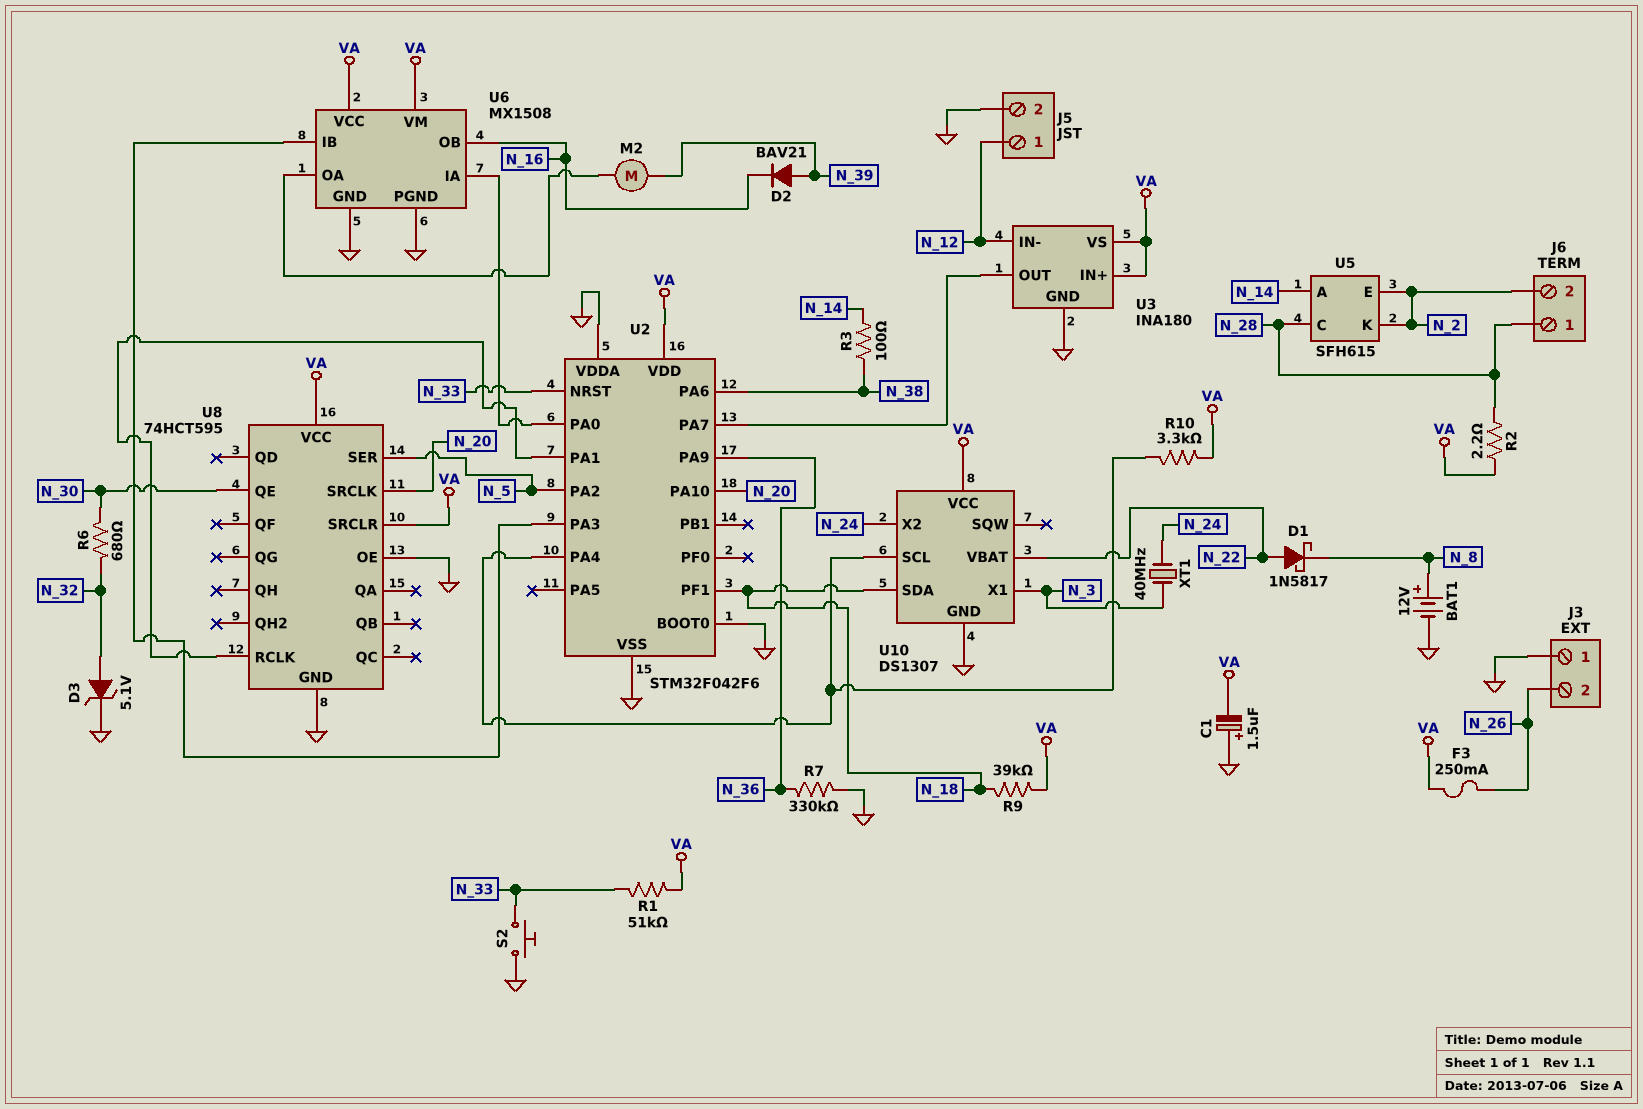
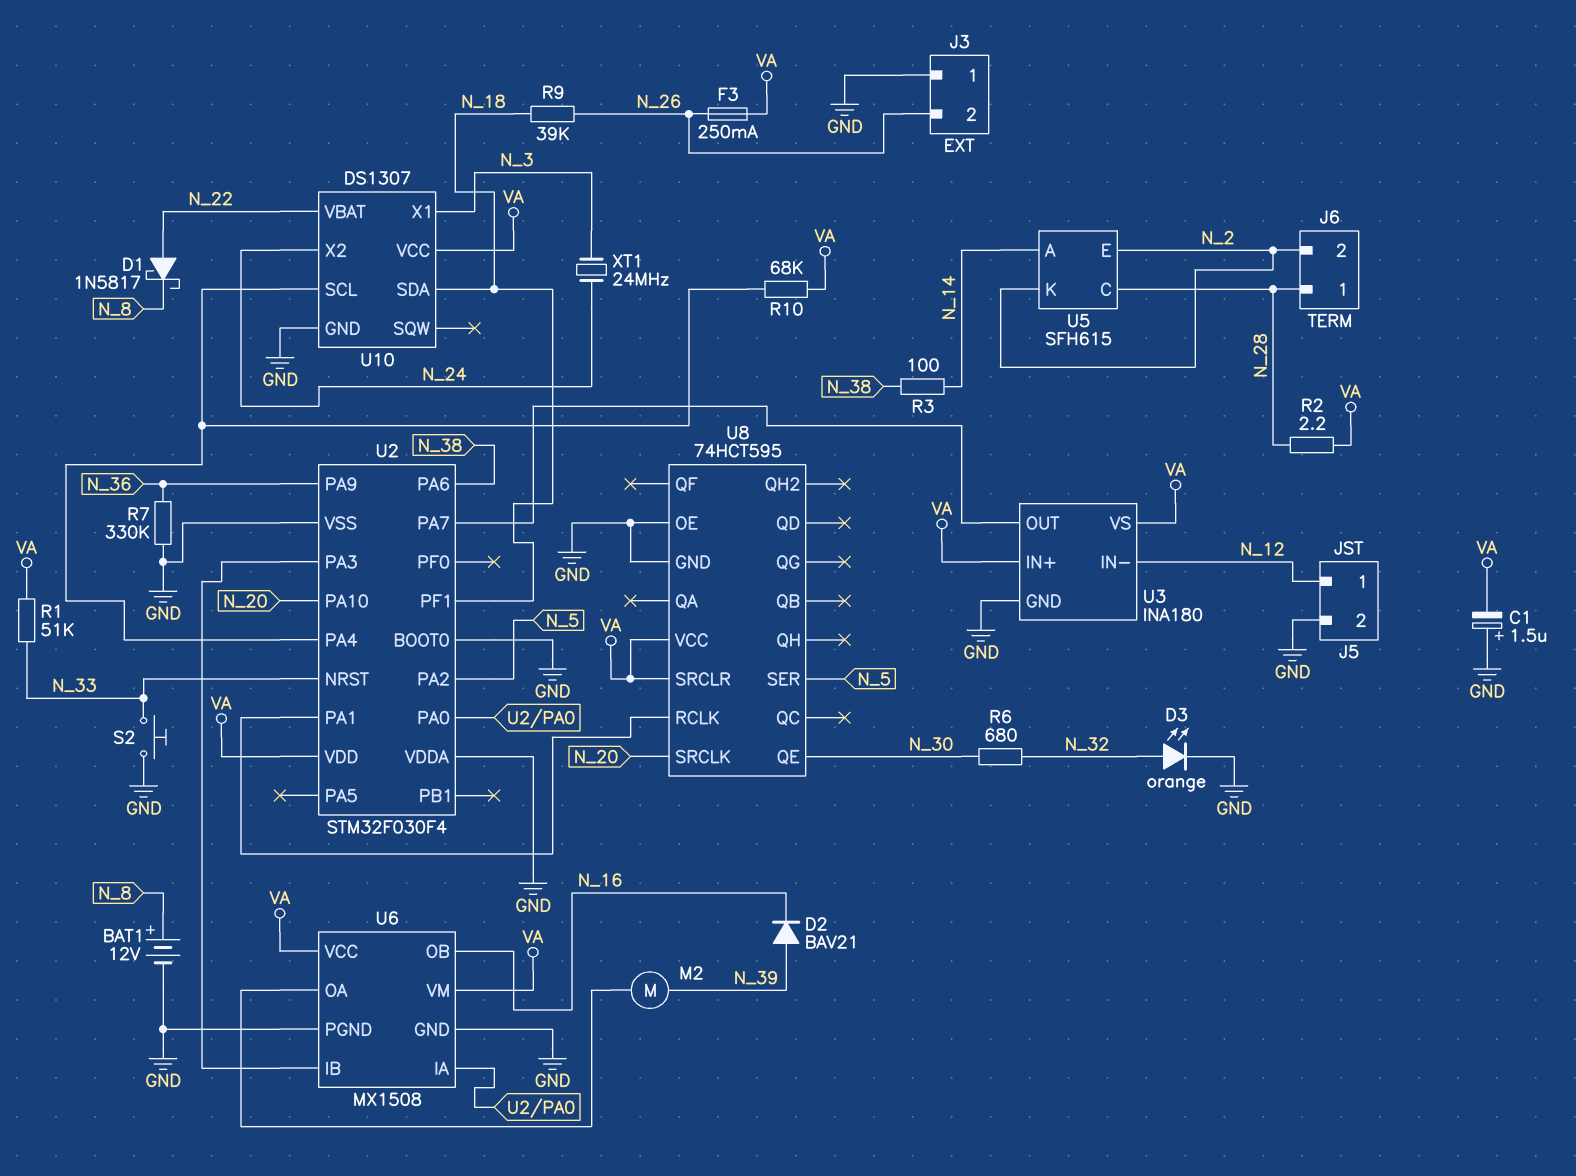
D3: zener 5.1V (A N_32, K GND) -> LED orange (A N_32, K GND)
R9: 39k (N_18, VA) -> 39k (N_18, N_26)
R10: 3.3k (U2/PA4, VA) -> 68k (U2/PA4, VA)
U2: STM32F042F6 -> STM32F030F4
XT1: 40MHz (N_3, N_24) -> 24MHz (N_3, N_24)

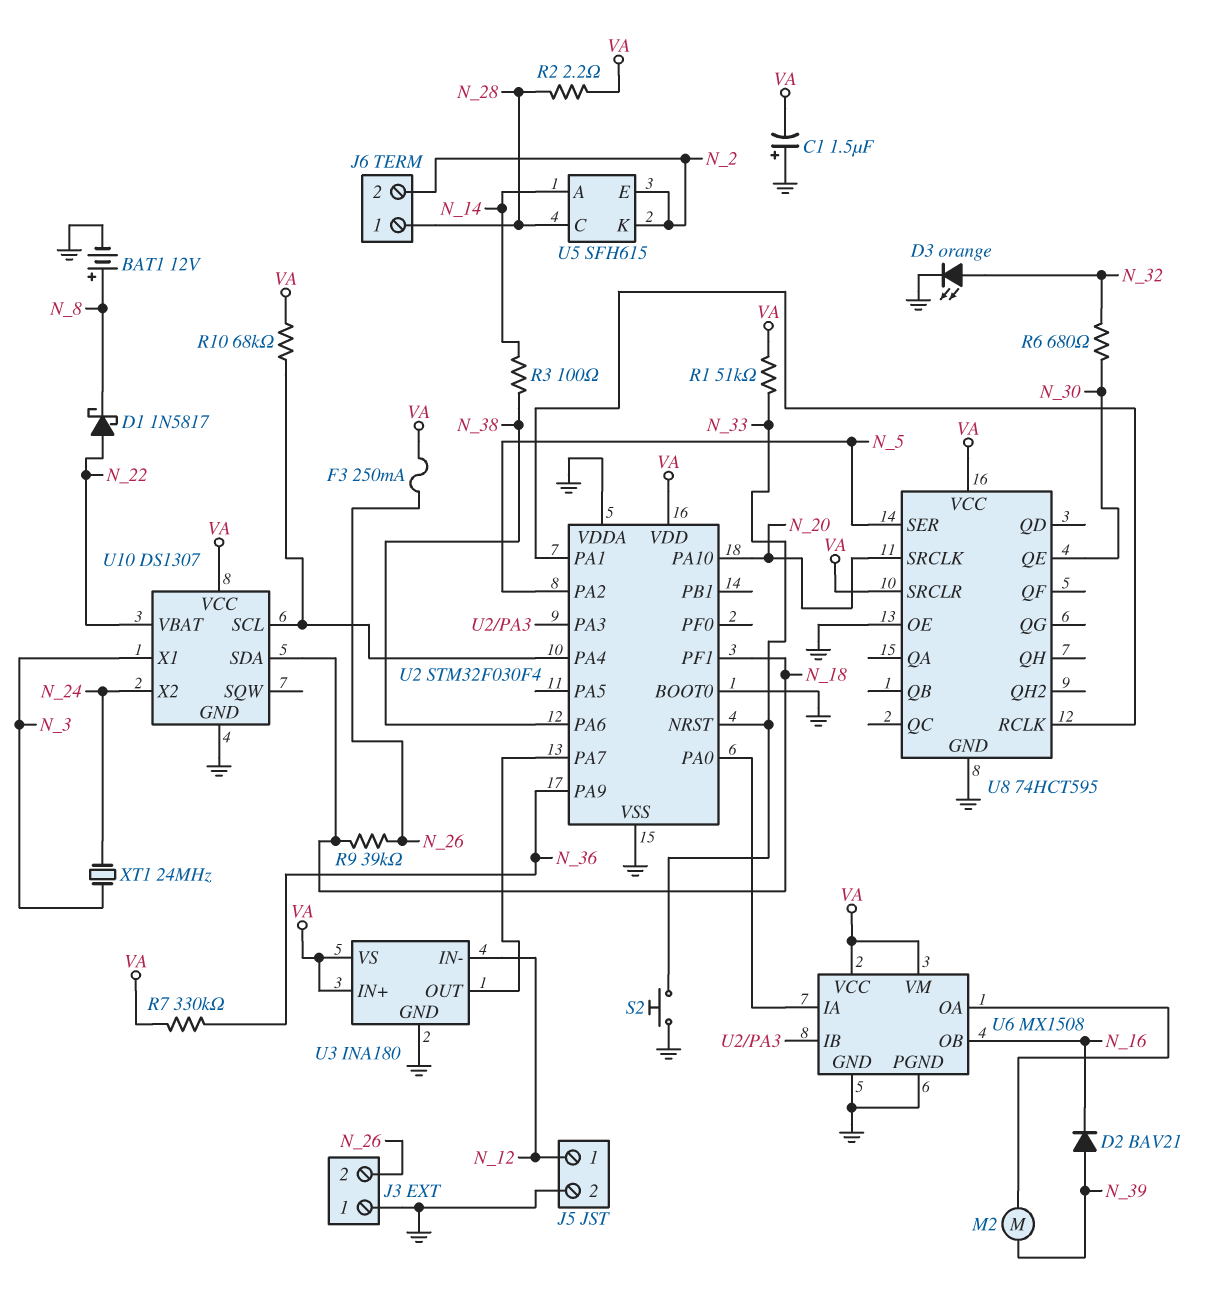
R7: 330k (GND, N_36) -> 330k (N_36, VA)

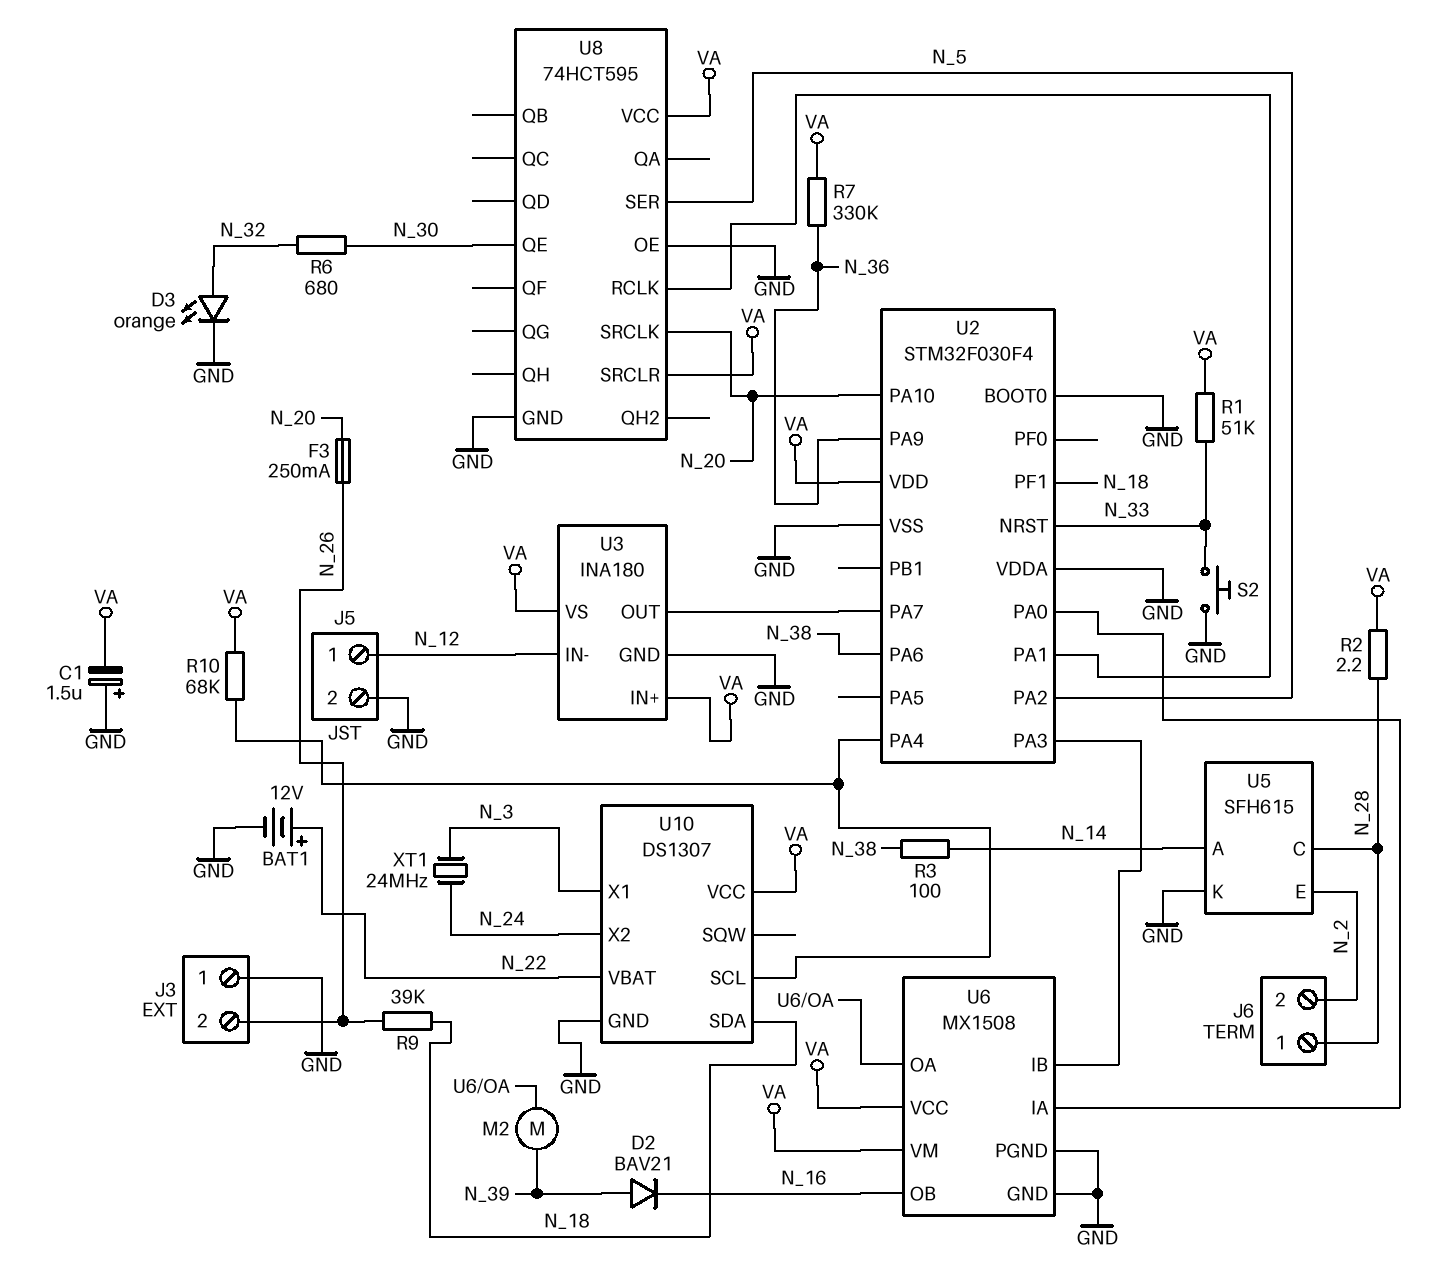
BAT1: 12V (plus N_8, minus GND) -> 12V (plus N_22, minus GND)
D1: schottky 1N5817 (A N_22, K N_8) -> none
F3: 250mA (N_26, VA) -> 250mA (N_20, N_26)
U5 pin K: N_2 -> GND

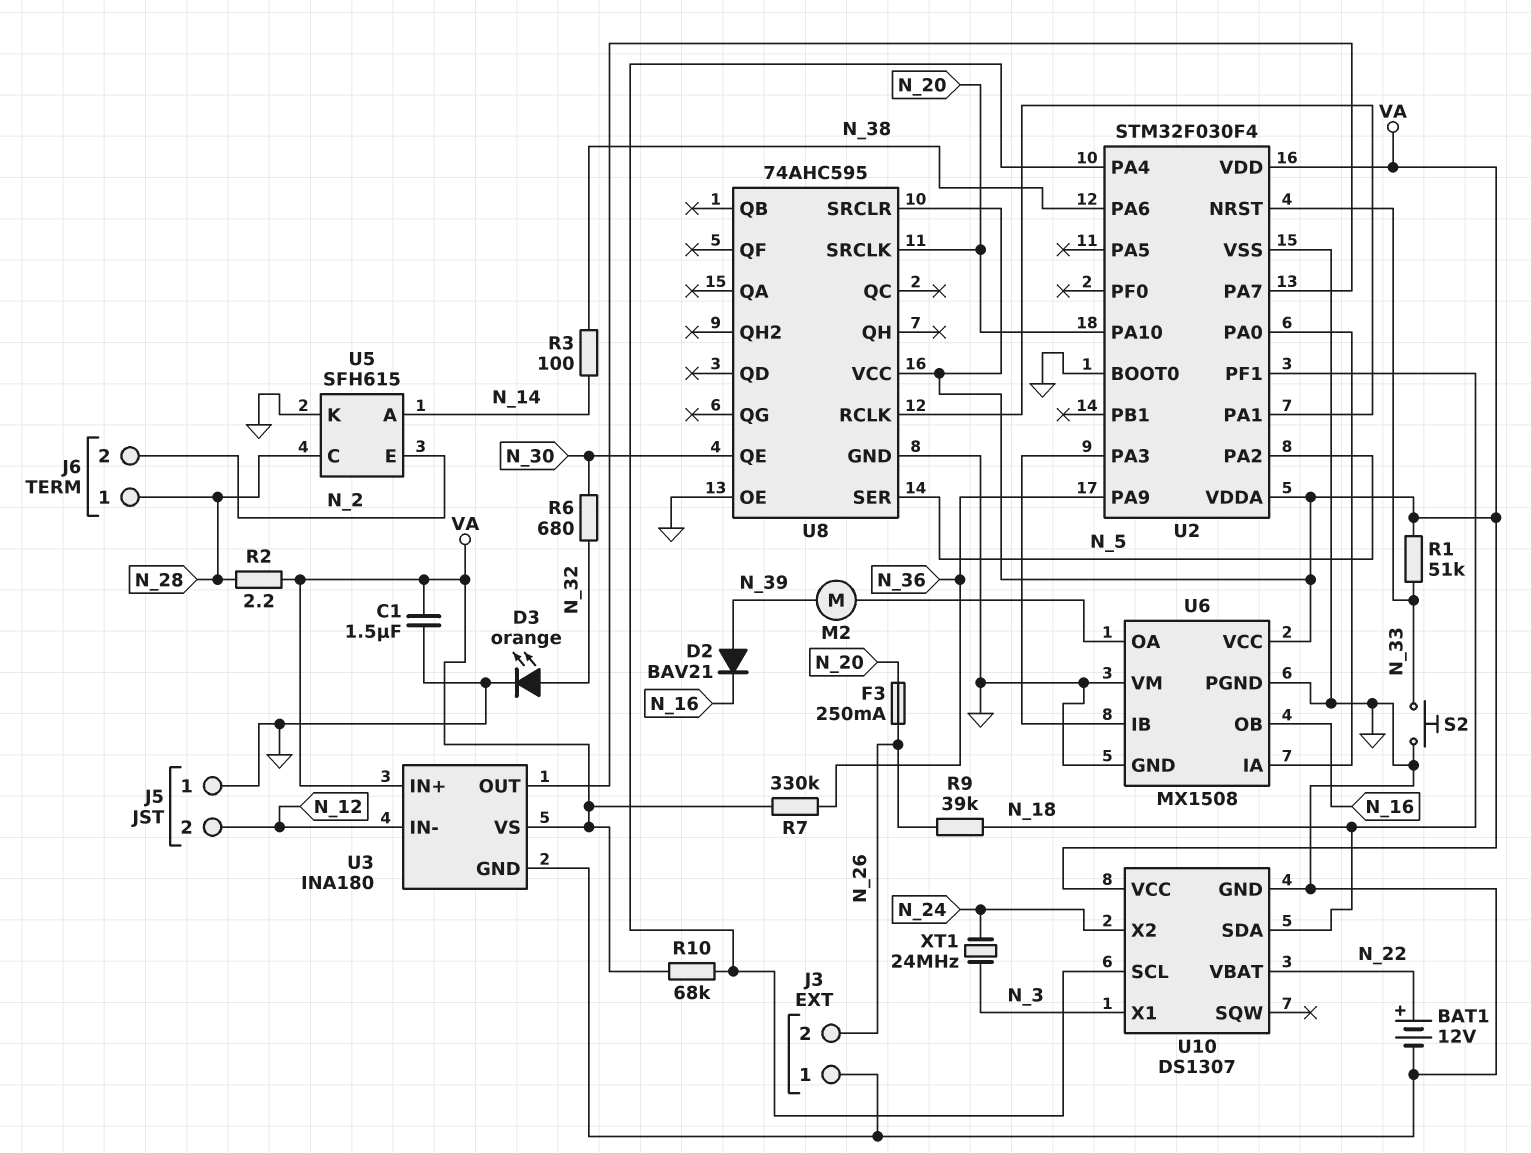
C1: 1.5uF (plus GND, minus VA) -> 1.5uF (GND, VA)
J5 pin 1: N_12 -> GND
J5 pin 2: GND -> N_12
U2 pin VDDA: GND -> VA
U6 pin VM: VA -> GND
U8: 74HCT595 -> 74AHC595

